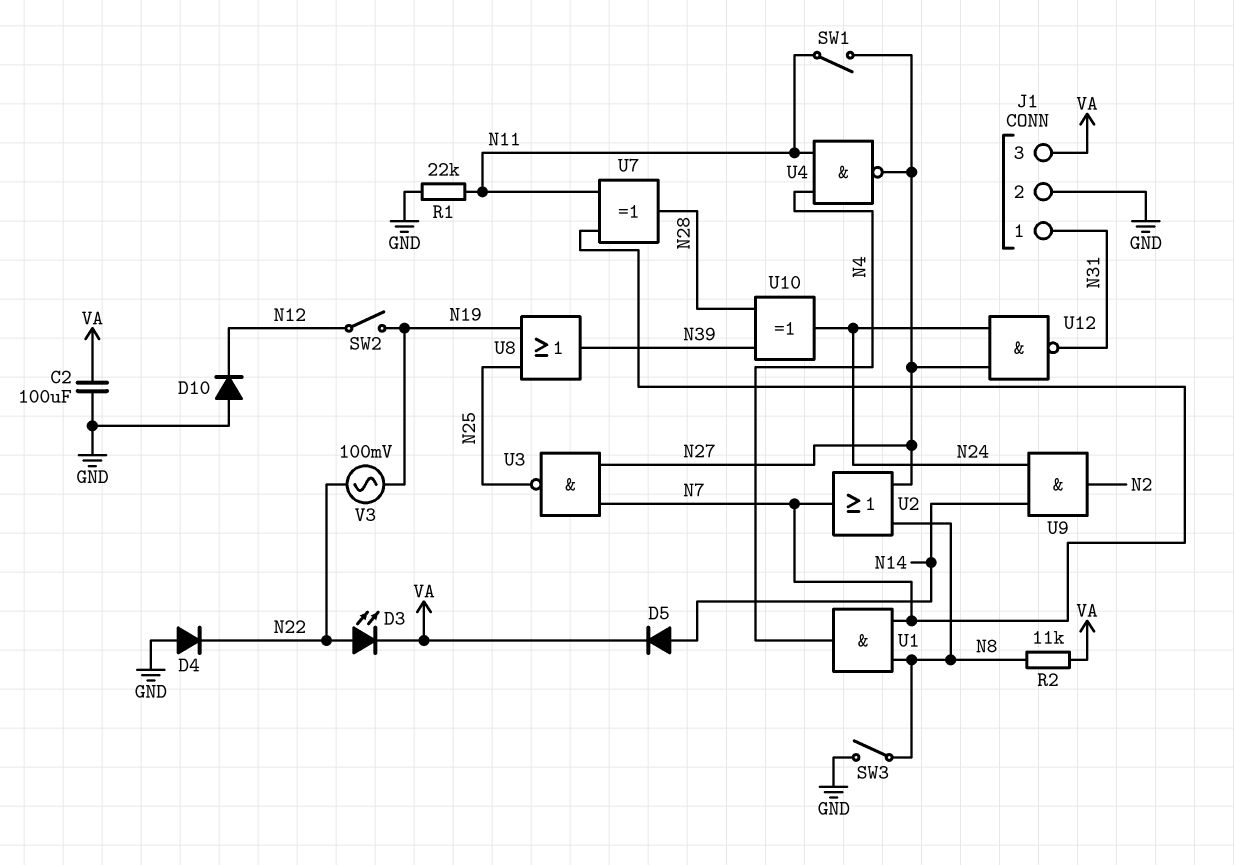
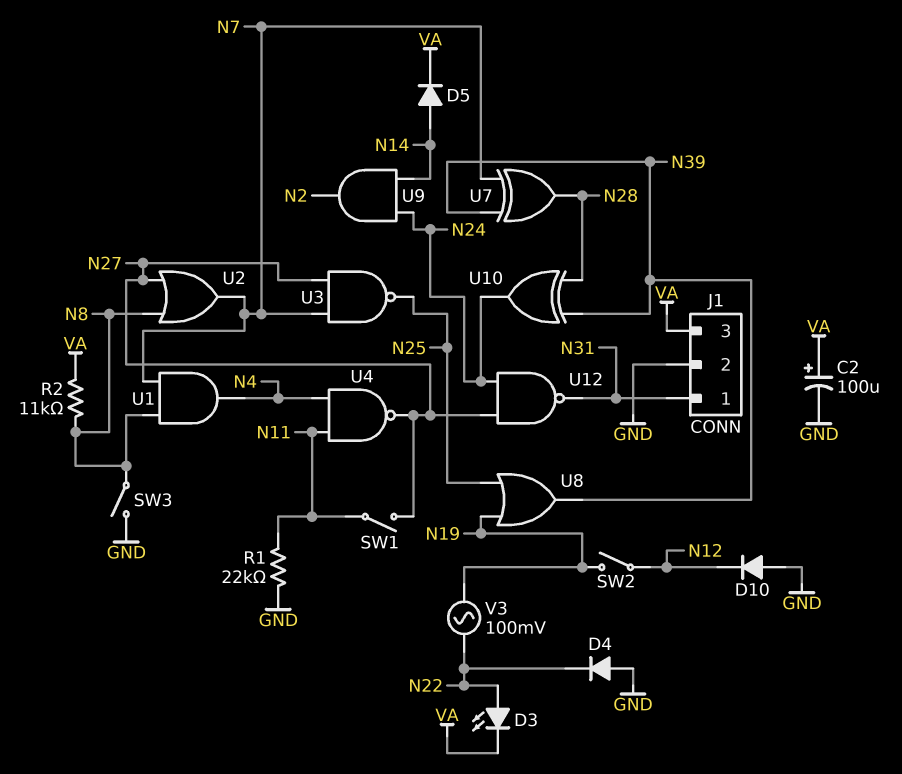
C2: 100uF (GND, VA) -> 100uF (plus VA, minus GND)
U7: XOR (in N7, in N11, out N28) -> XOR (in N7, in N39, out N28)

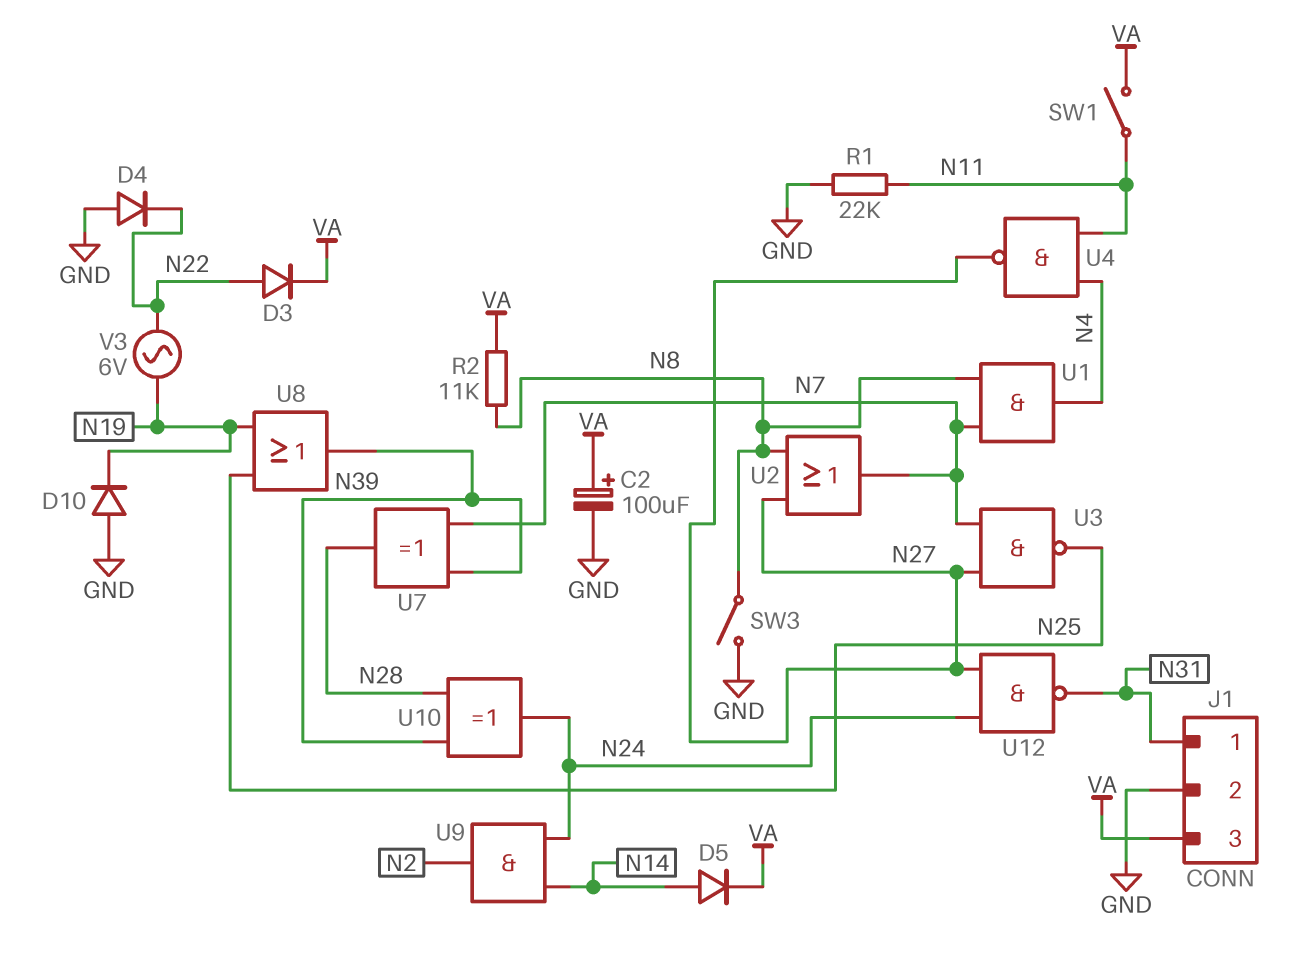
D3: LED (A N22, K VA) -> diode (A N22, K VA)
D10: diode (A GND, K N12) -> diode (A GND, K N19)
SW1: switch (N11, N27) -> switch (N11, VA)
SW2: switch (N12, N19) -> none
V3: AC 100mV (N19, N22) -> AC 6V (N19, N22)

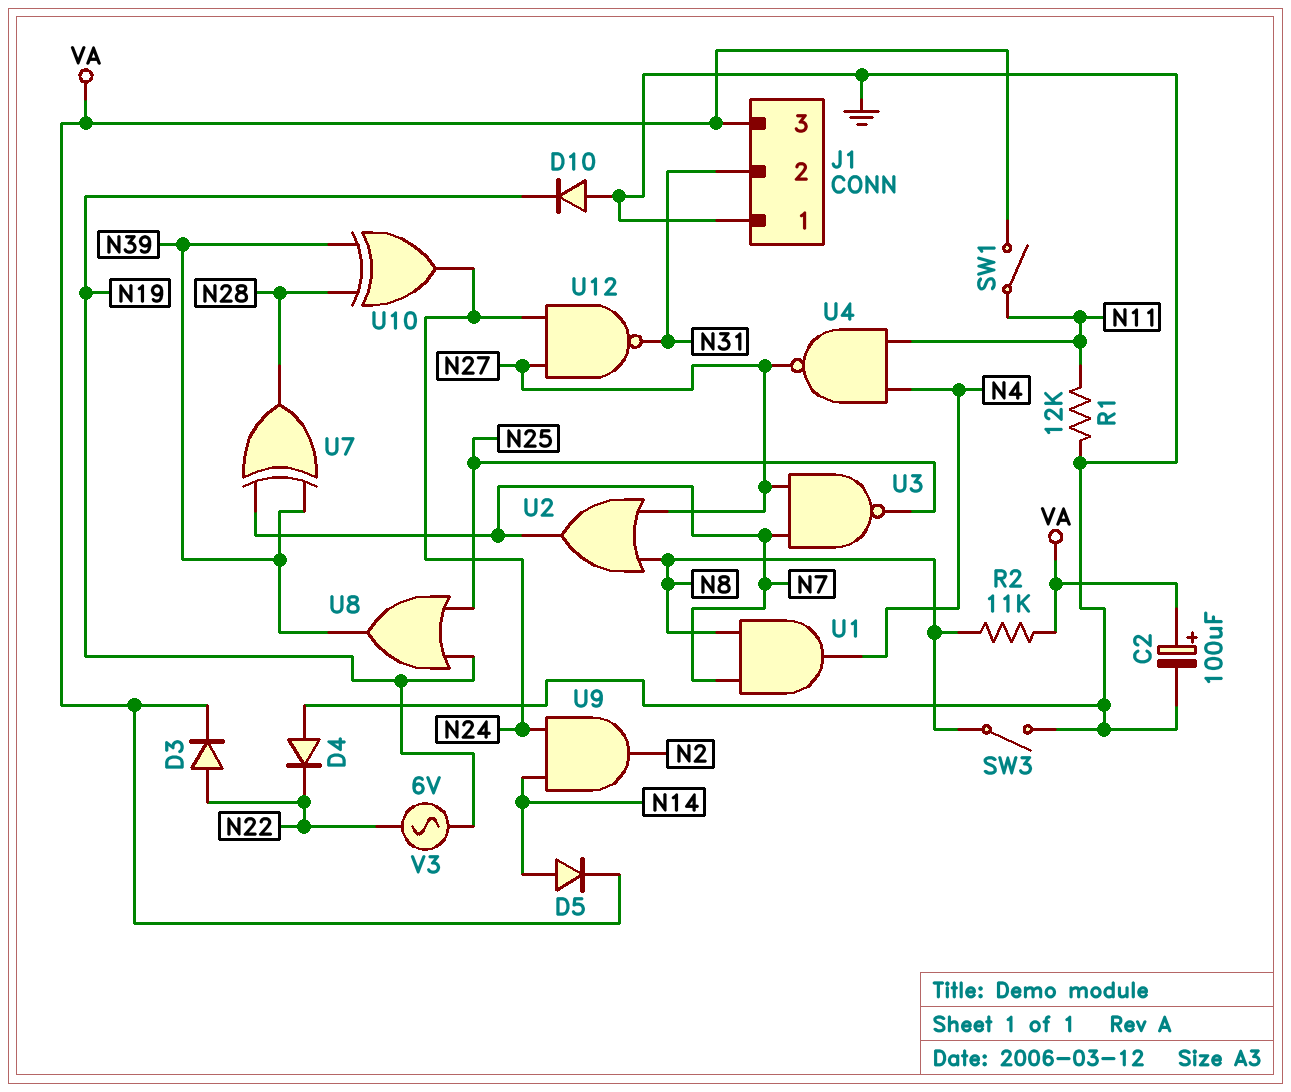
J1 pin 1: N31 -> GND
J1 pin 2: GND -> N31
R1: 22k (GND, N11) -> 12k (GND, N11)

